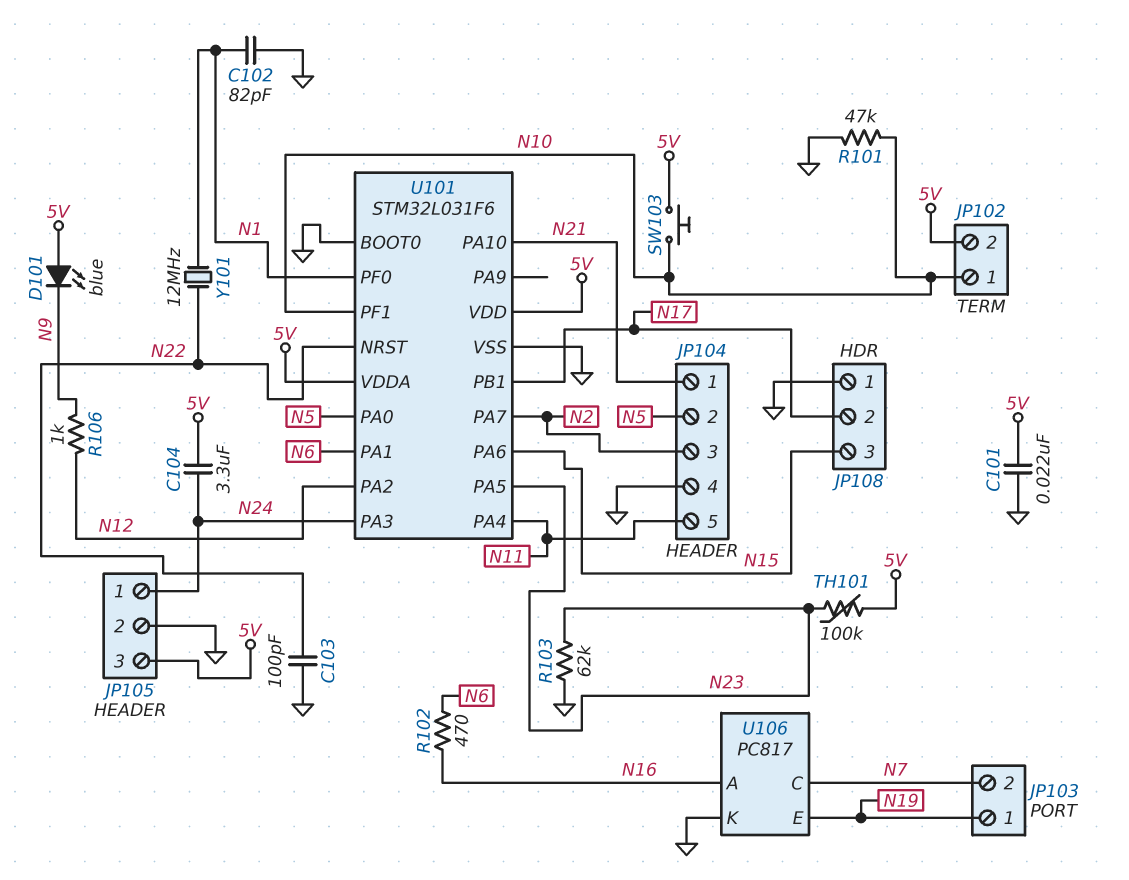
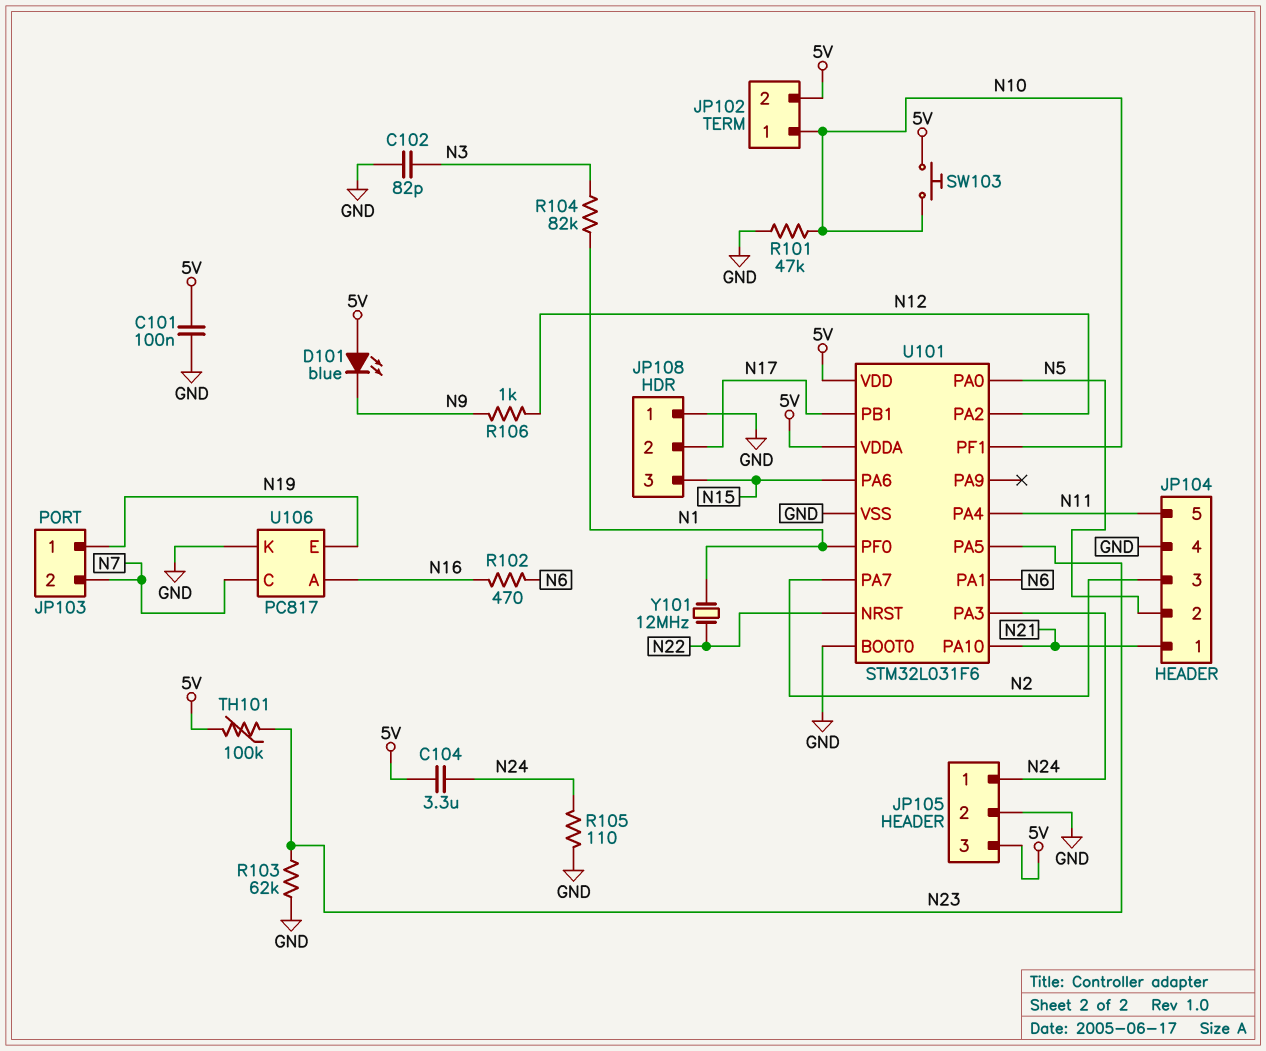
C101: 22nF (5V, GND) -> 100nF (5V, GND)
C102: 82pF (GND, N1) -> 82pF (GND, N3)
C103: 100pF (GND, N22) -> none
R104: none -> 82k (N1, N3)
R105: none -> 110 (GND, N24)

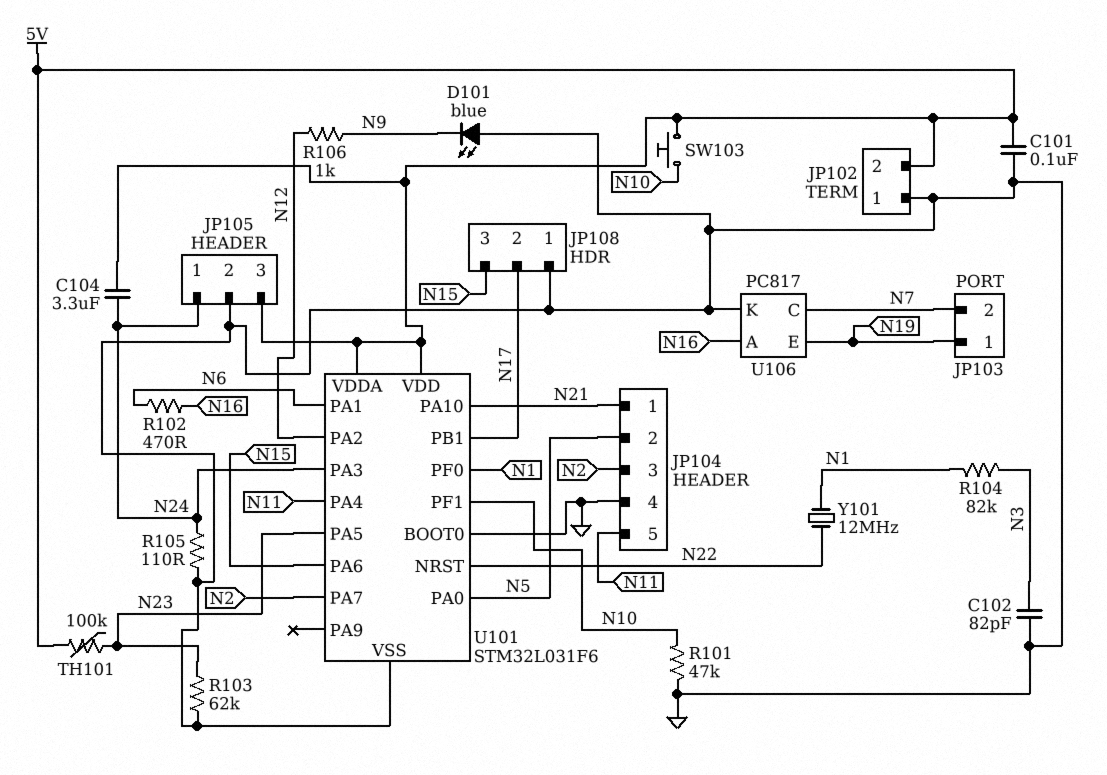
D101: LED blue (A 5V, K N9) -> LED blue (A GND, K N9)
JP102 pin 1: N10 -> GND

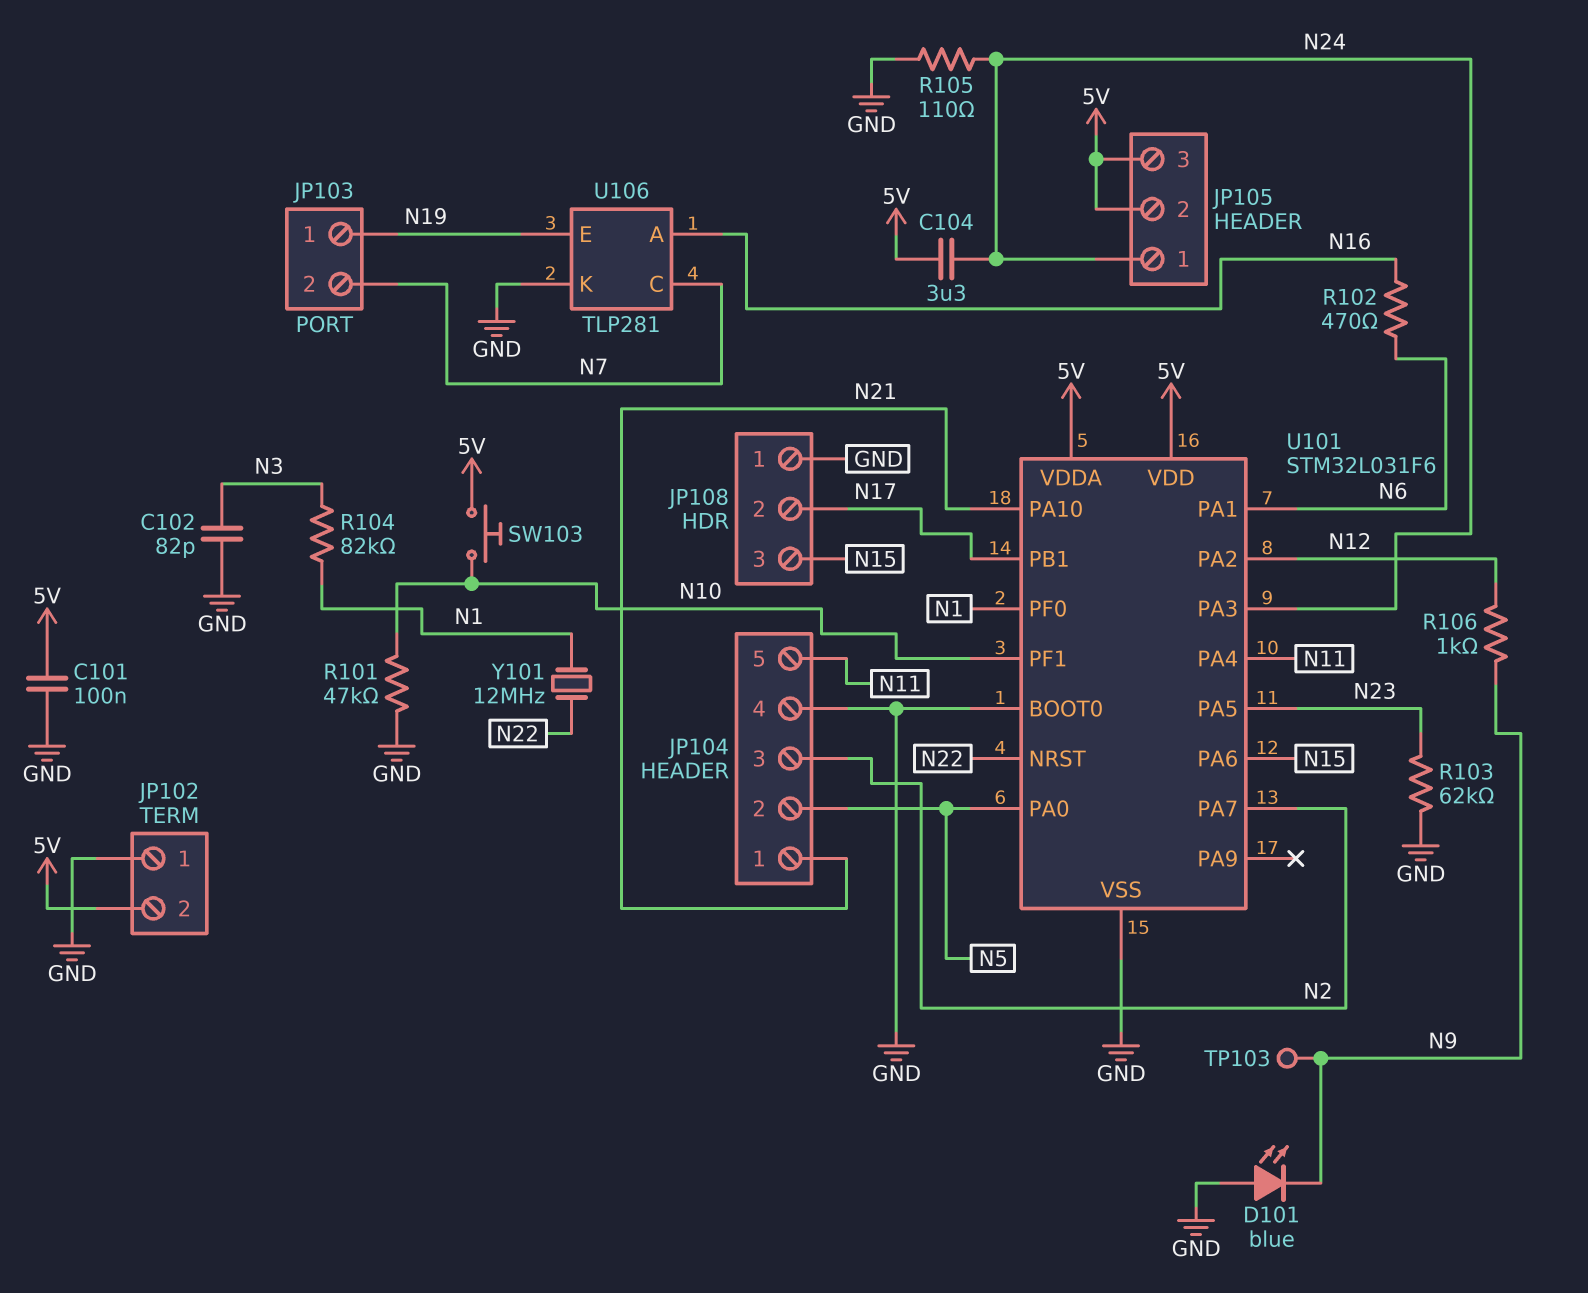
JP105 pin 2: GND -> 5V
TH101: 100k (5V, N23) -> none
TP103: none -> test point (N9)
U106: PC817 -> TLP281

